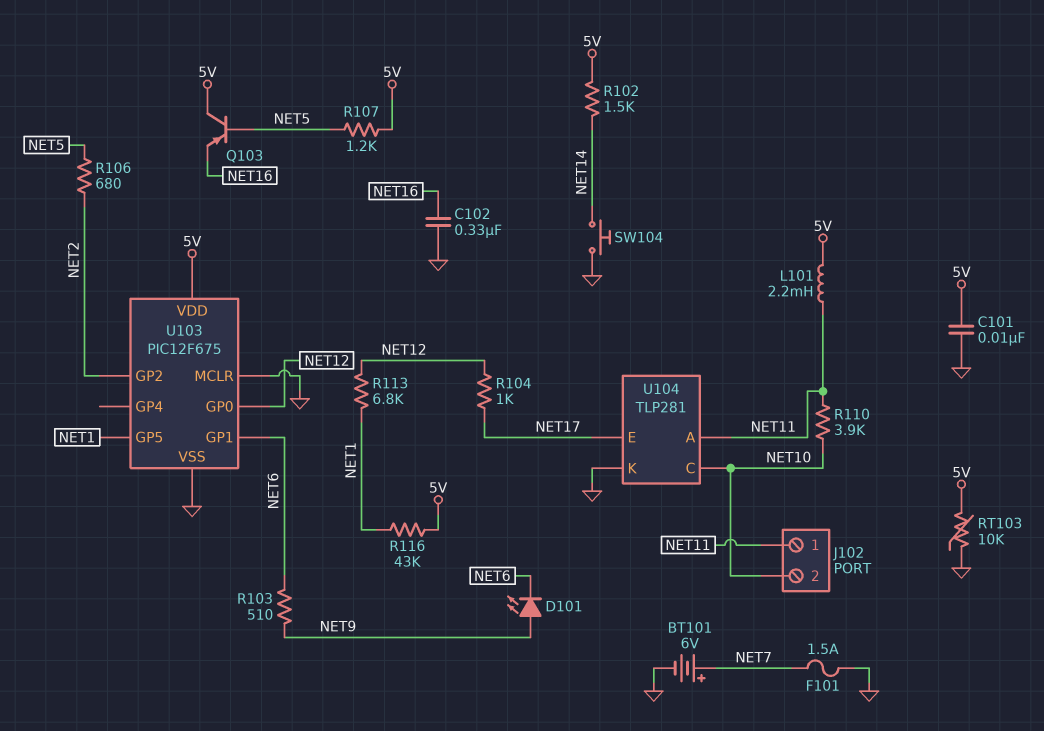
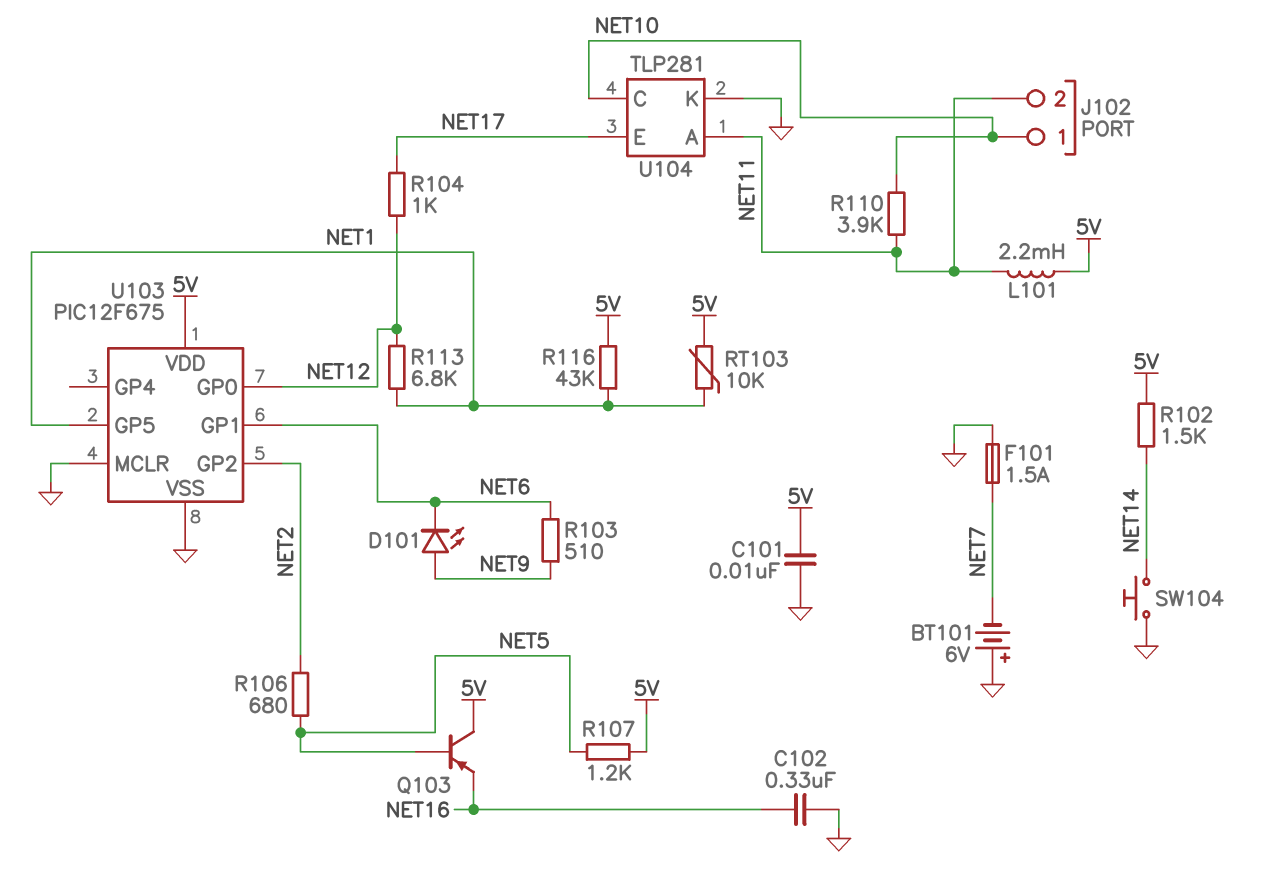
BT101: 6V (plus NET7, minus GND) -> 6V (plus GND, minus NET7)
J102 pin 1: NET11 -> NET10
J102 pin 2: NET10 -> NET11
RT103: 10k (5V, GND) -> 10k (5V, NET1)

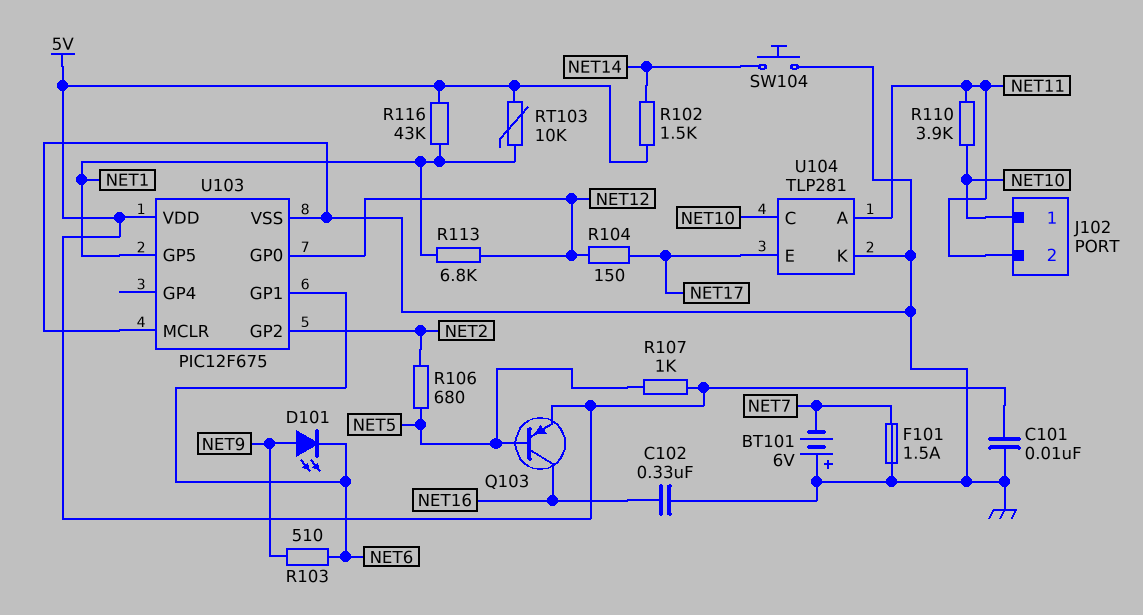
L101: 2.2mH (5V, NET11) -> none
Q103: PNP (B NET5, C 5V, E NET16) -> PNP (B NET5, C NET16, E 5V)
R104: 1k (NET12, NET17) -> 150 (NET12, NET17)
R107: 1.2k (5V, NET5) -> 1k (5V, NET5)

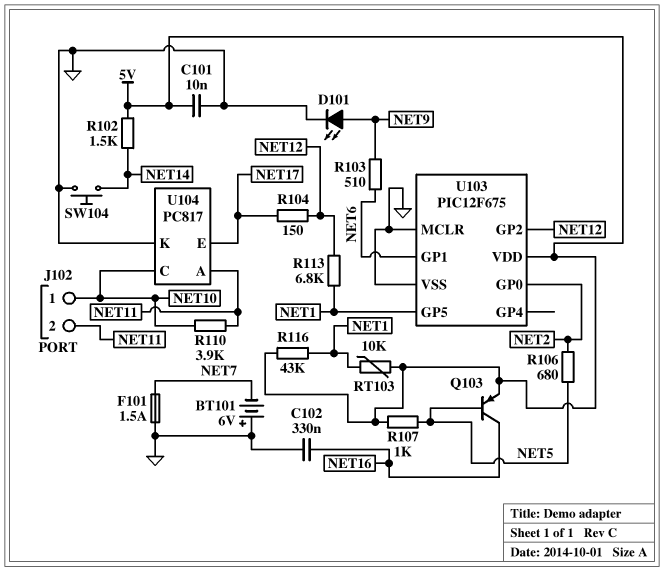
D101: LED (A NET9, K NET6) -> LED (A NET9, K GND)
U103 pin GP0: NET12 -> NET2
U103 pin GP2: NET2 -> NET12
U104: TLP281 -> PC817

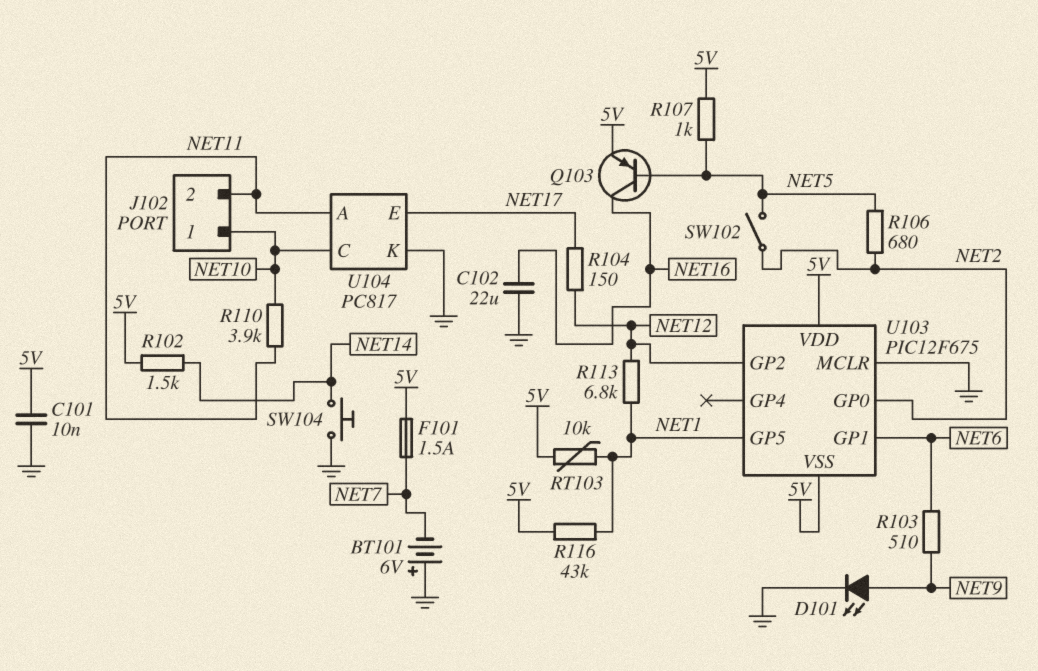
C102: 330nF (GND, NET16) -> 22uF (GND, NET16)
F101: 1.5A (GND, NET7) -> 1.5A (5V, NET7)
SW102: none -> switch (NET2, NET5)
U103 pin VSS: GND -> 5V

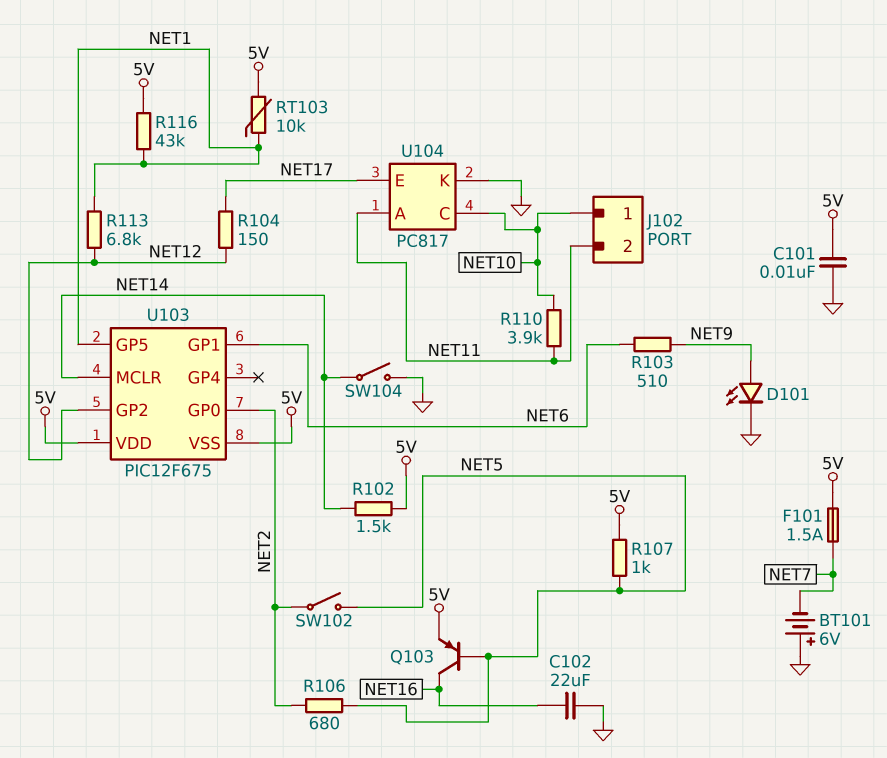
SW104: button (GND, NET14) -> switch (GND, NET14)
U103 pin MCLR: GND -> NET14

